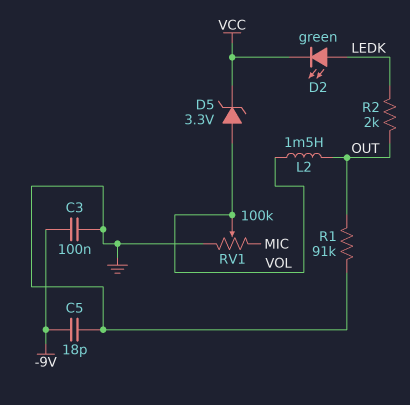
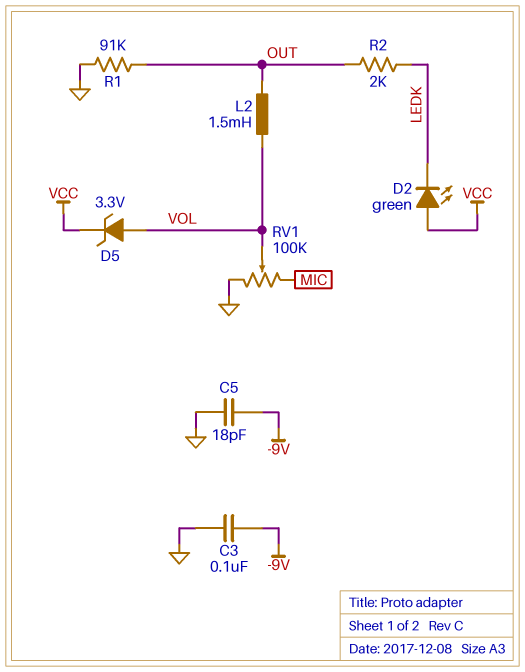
D2: LED green (A LEDK, K VCC) -> LED green (A VCC, K LEDK)

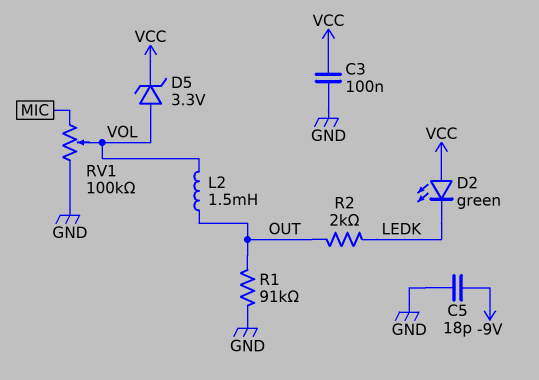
C3: 100nF (-9V, GND) -> 100nF (GND, VCC)

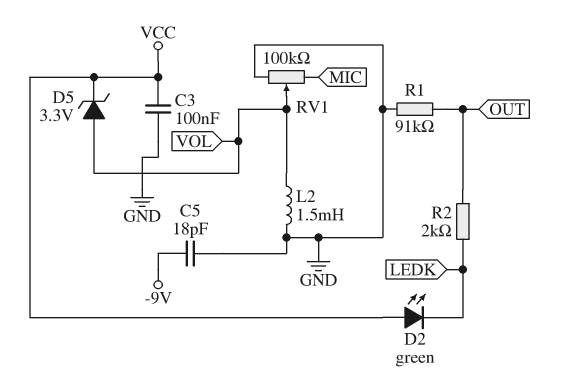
L2: 1.5mH (OUT, VOL) -> 1.5mH (GND, VOL)

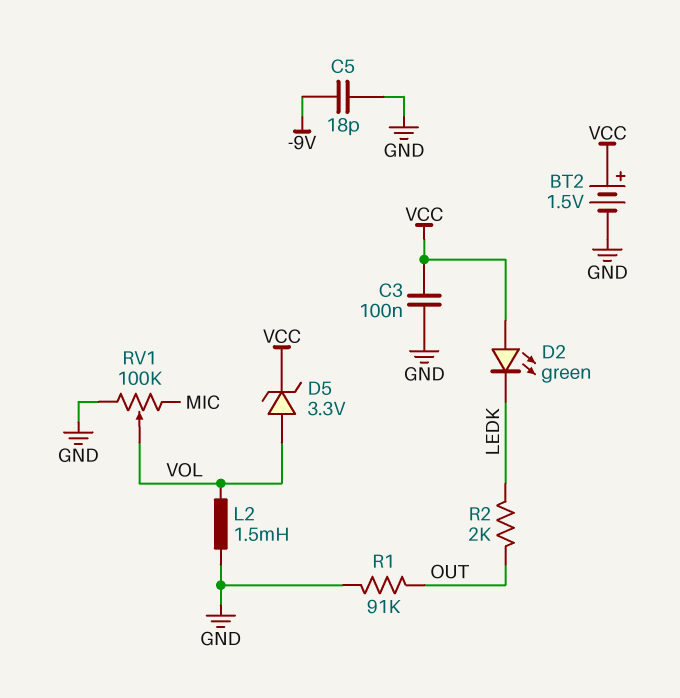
BT2: none -> 1.5V (plus VCC, minus GND)

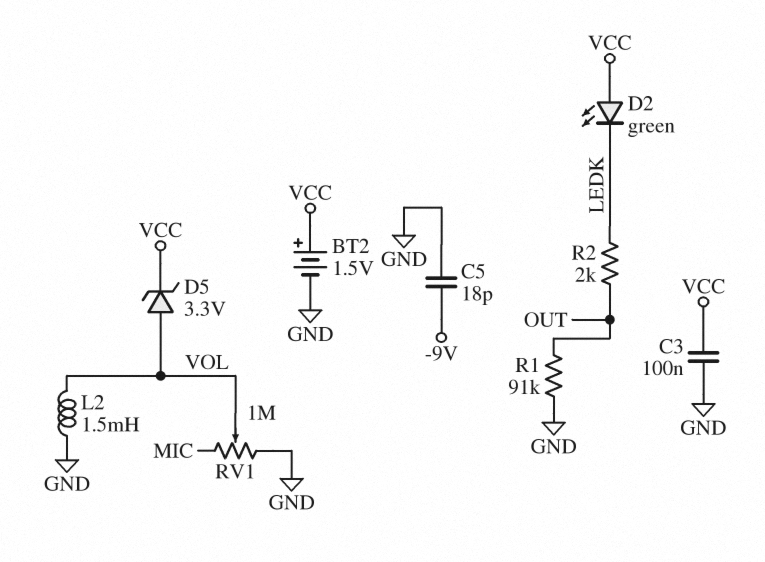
RV1: 100k (GND, MIC, wiper VOL) -> 1M (GND, MIC, wiper VOL)

